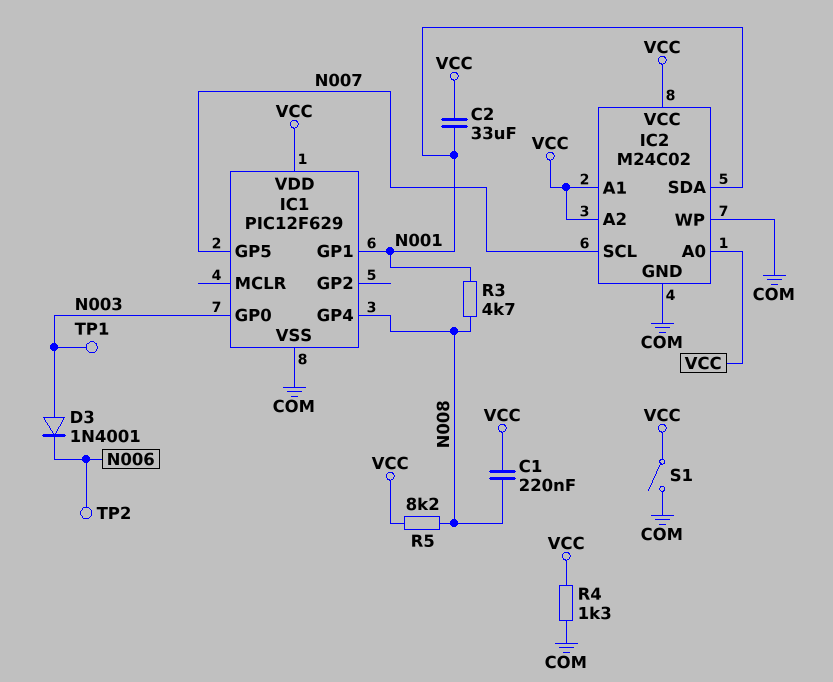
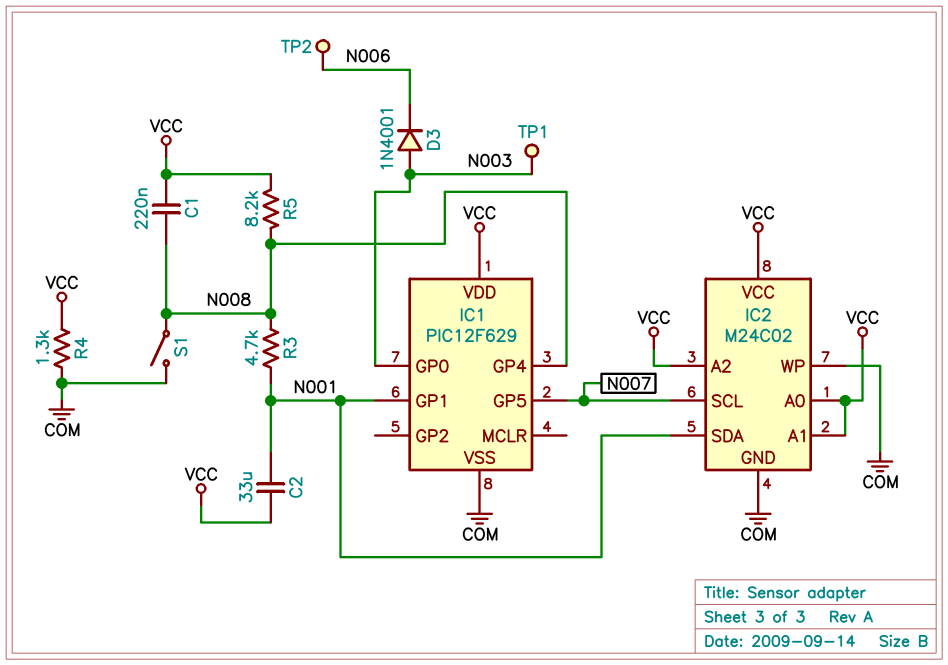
S1: switch (COM, VCC) -> switch (COM, N008)

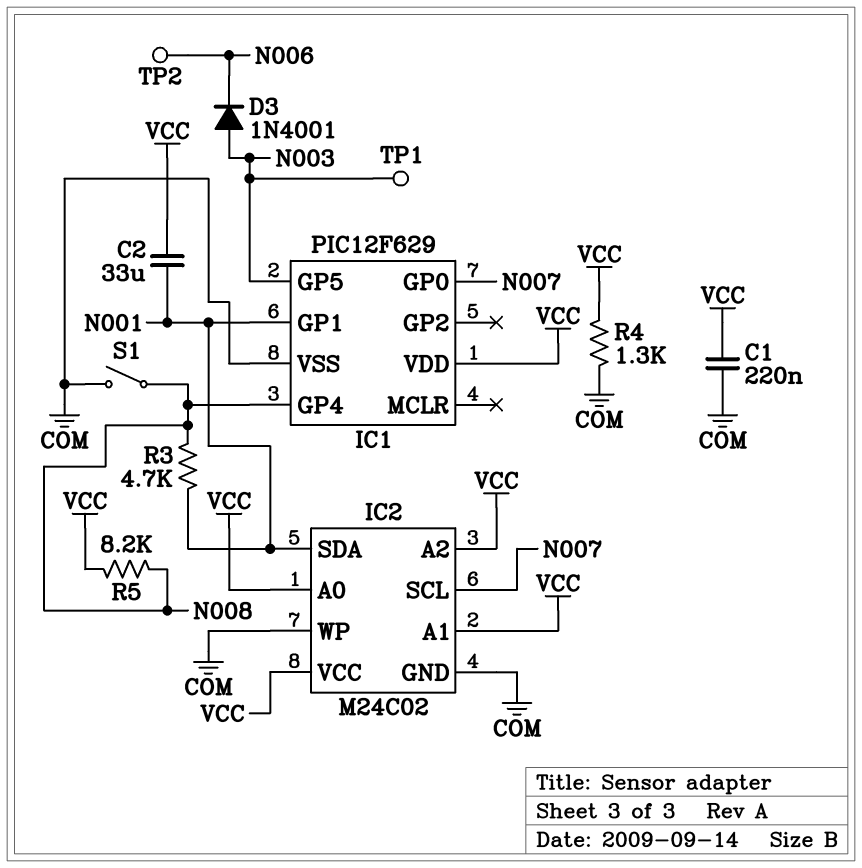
C1: 220nF (N008, VCC) -> 220nF (COM, VCC)
IC1 pin GP0: N003 -> N007
IC1 pin GP5: N007 -> N003

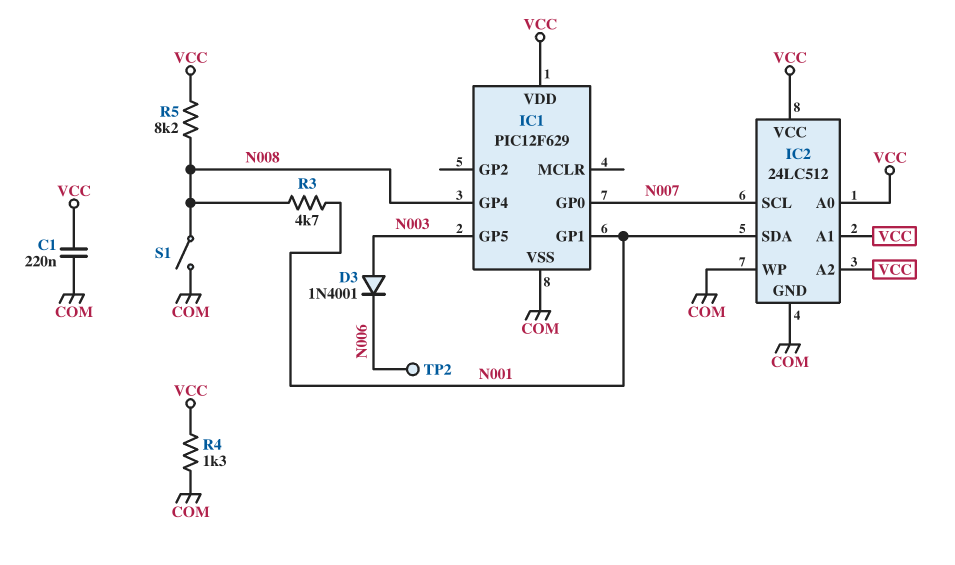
C2: 33uF (N001, VCC) -> none
IC2: M24C02 -> 24LC512
TP1: test point (N003) -> none

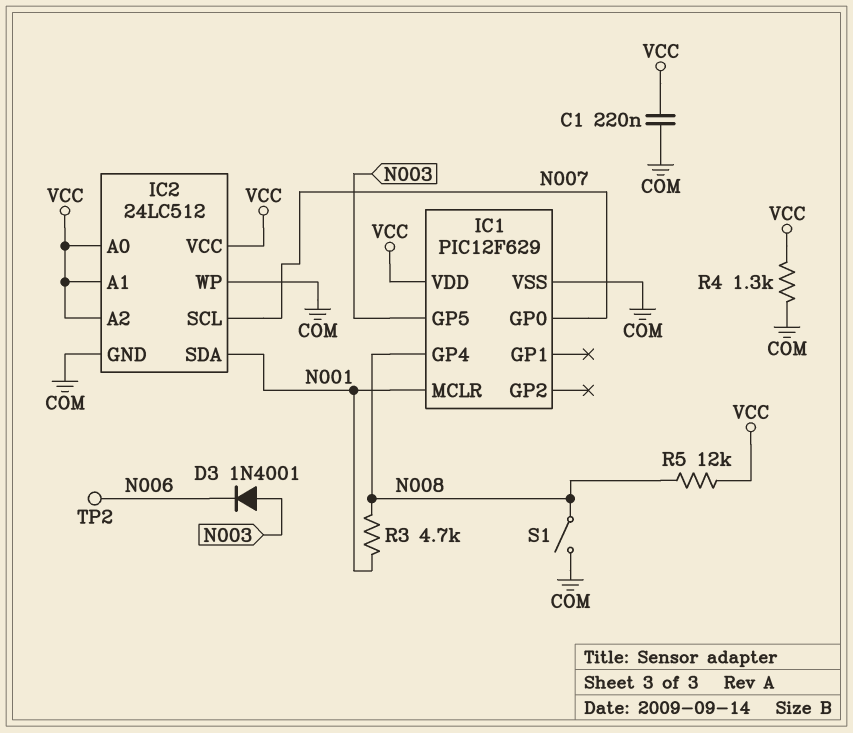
IC1 pin GP1: N001 -> none
IC1 pin MCLR: none -> N001
R5: 8.2k (N008, VCC) -> 12k (N008, VCC)

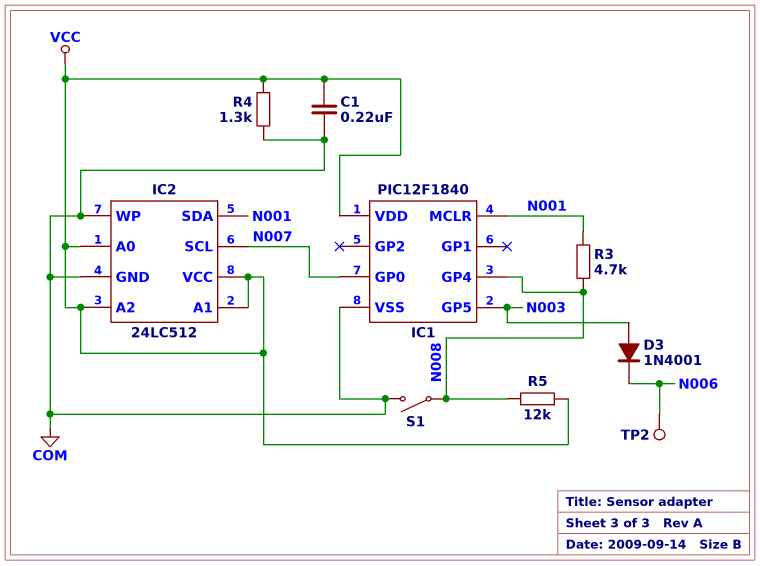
IC1: PIC12F629 -> PIC12F1840

